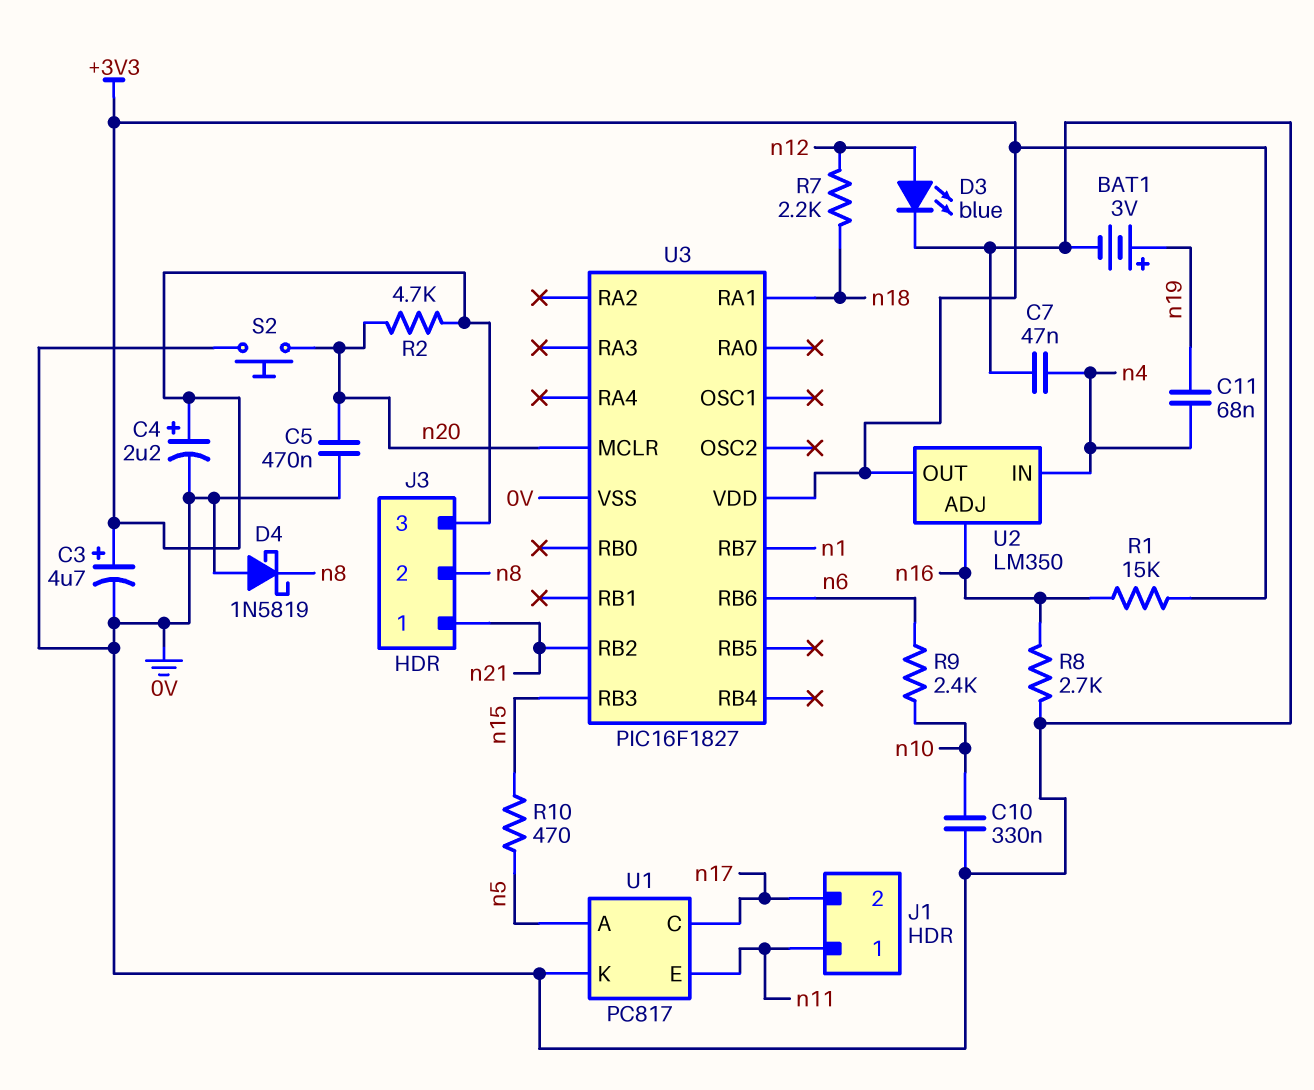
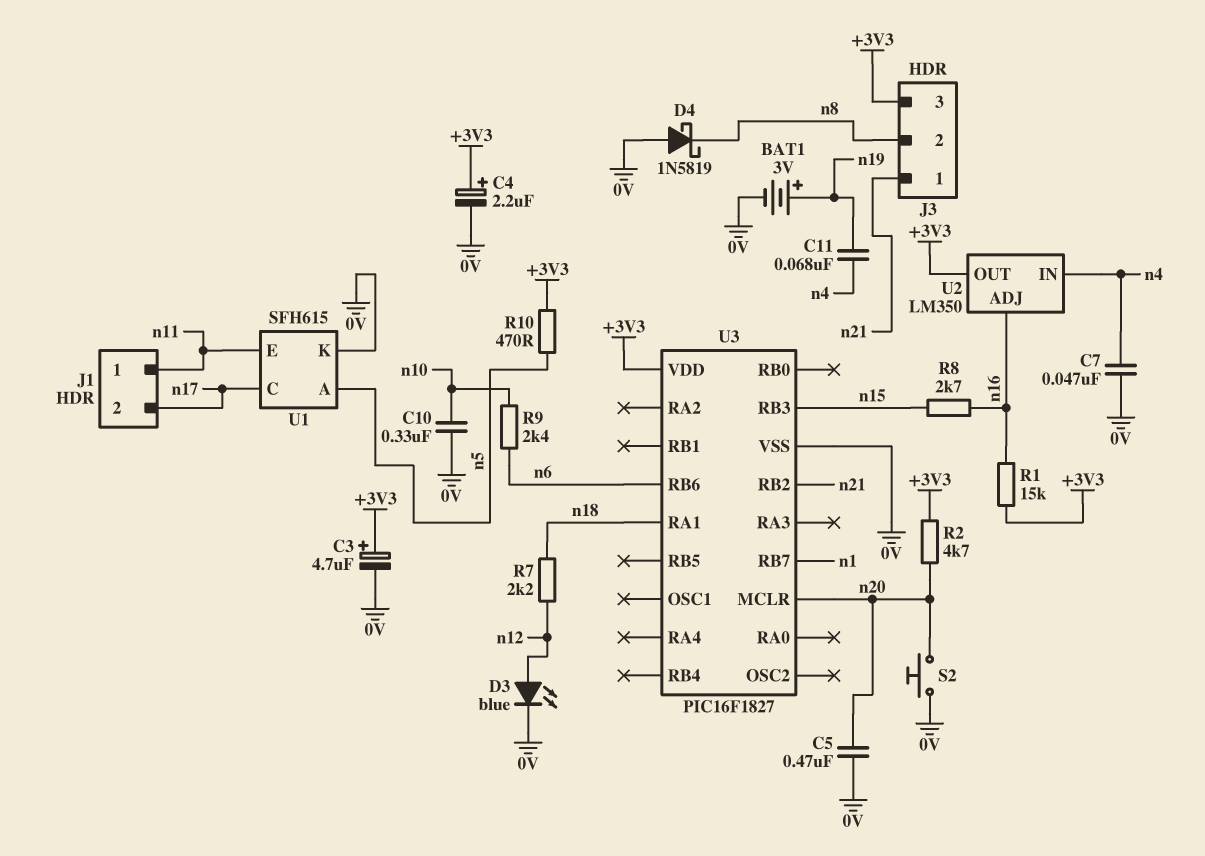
R8: 2.7k (0V, n16) -> 2.7k (n15, n16)
R10: 470 (n5, n15) -> 470 (+3V3, n5)
U1: PC817 -> SFH615

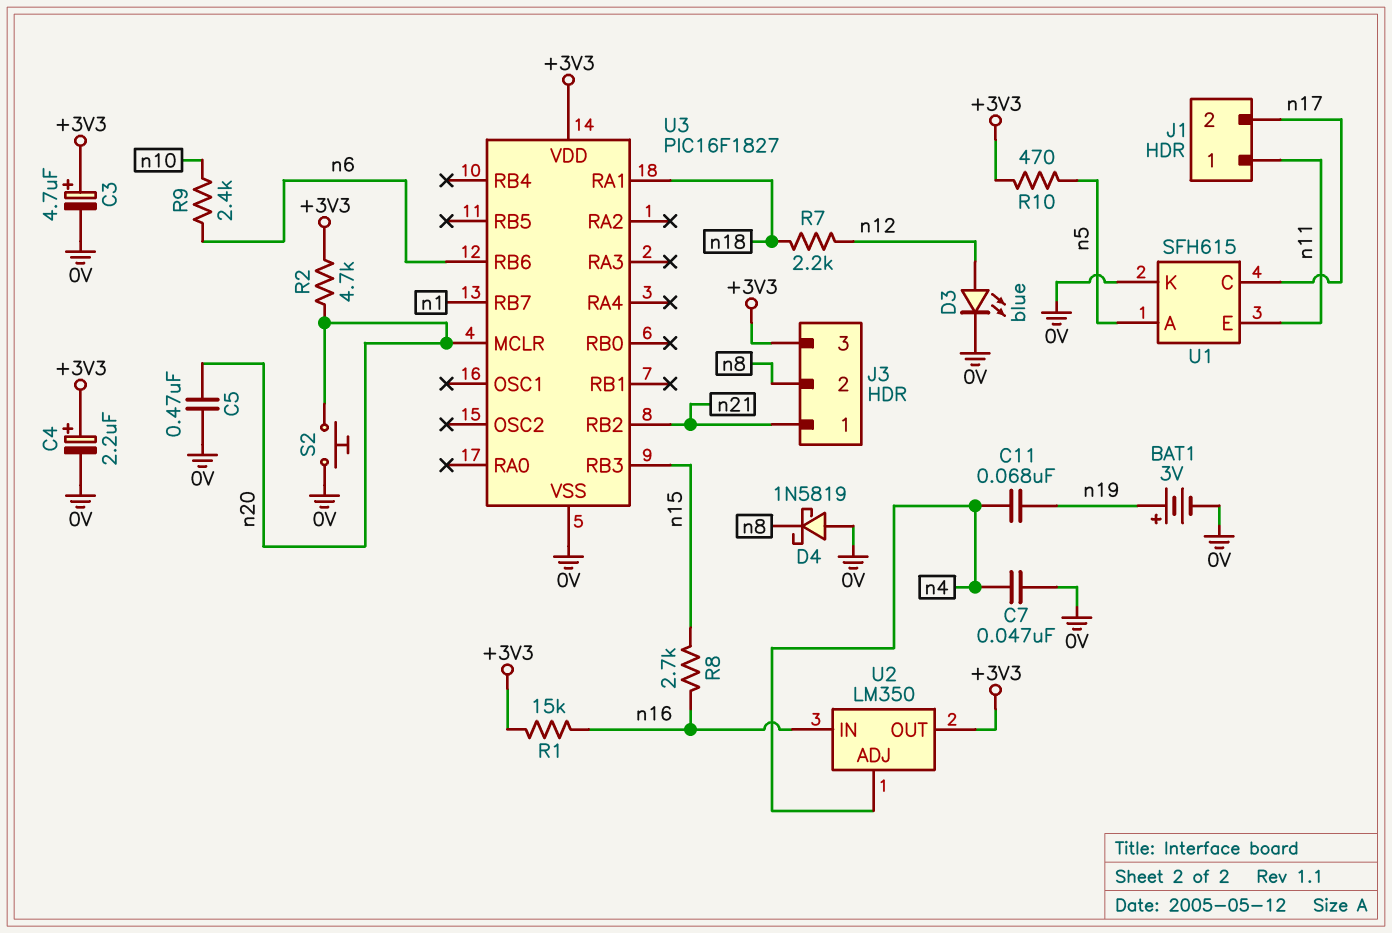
C10: 330nF (0V, n10) -> none
U2 pin ADJ: n16 -> n4
U2 pin IN: n4 -> n16

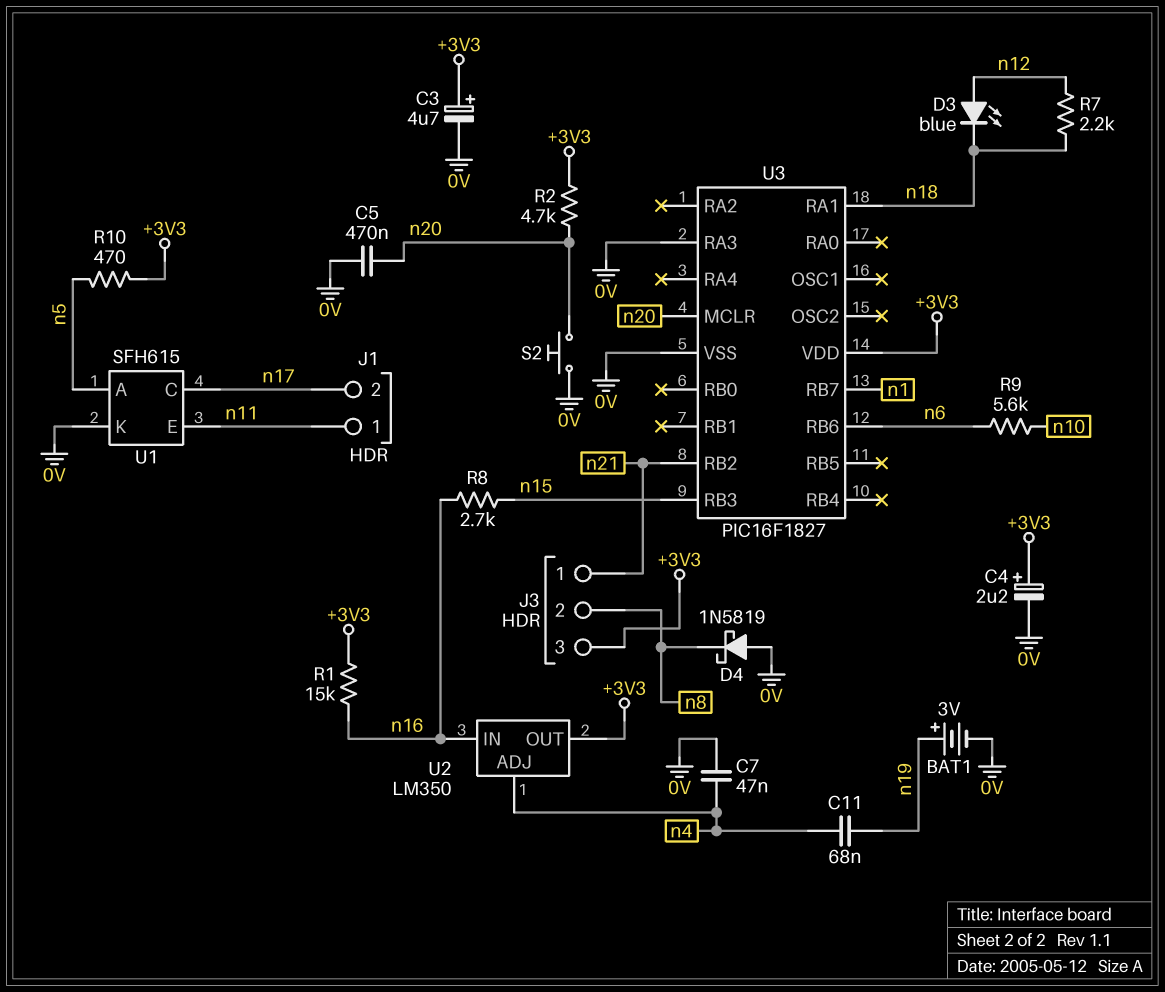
D3: LED blue (A n12, K 0V) -> LED blue (A n12, K n18)
R9: 2.4k (n6, n10) -> 5.6k (n6, n10)
U3 pin RA3: none -> 0V

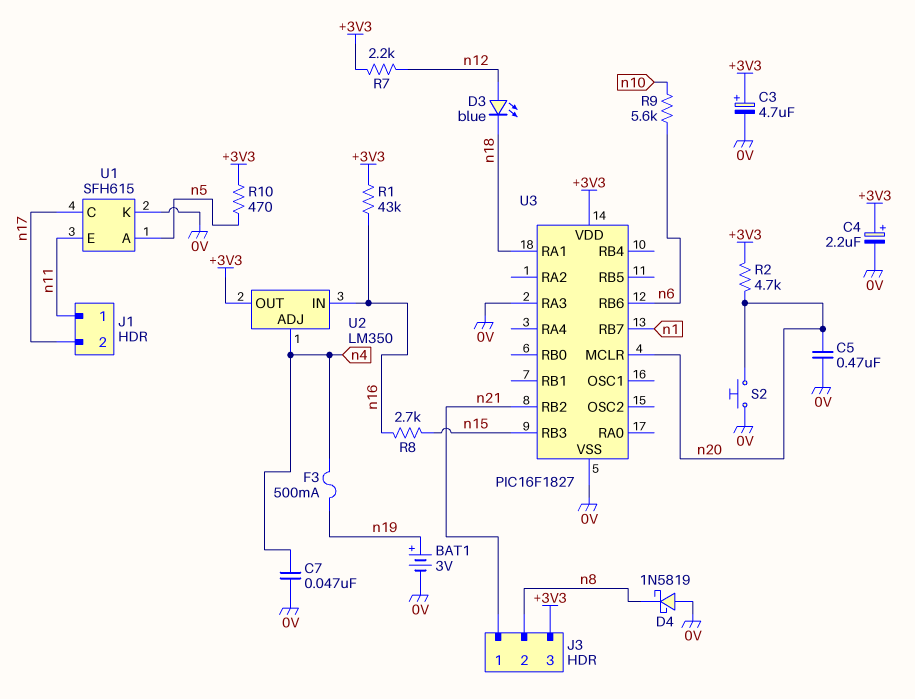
C11: 68nF (n4, n19) -> none
F3: none -> 500mA (n4, n19)
R1: 15k (+3V3, n16) -> 43k (+3V3, n16)
R7: 2.2k (n12, n18) -> 2.2k (+3V3, n12)

